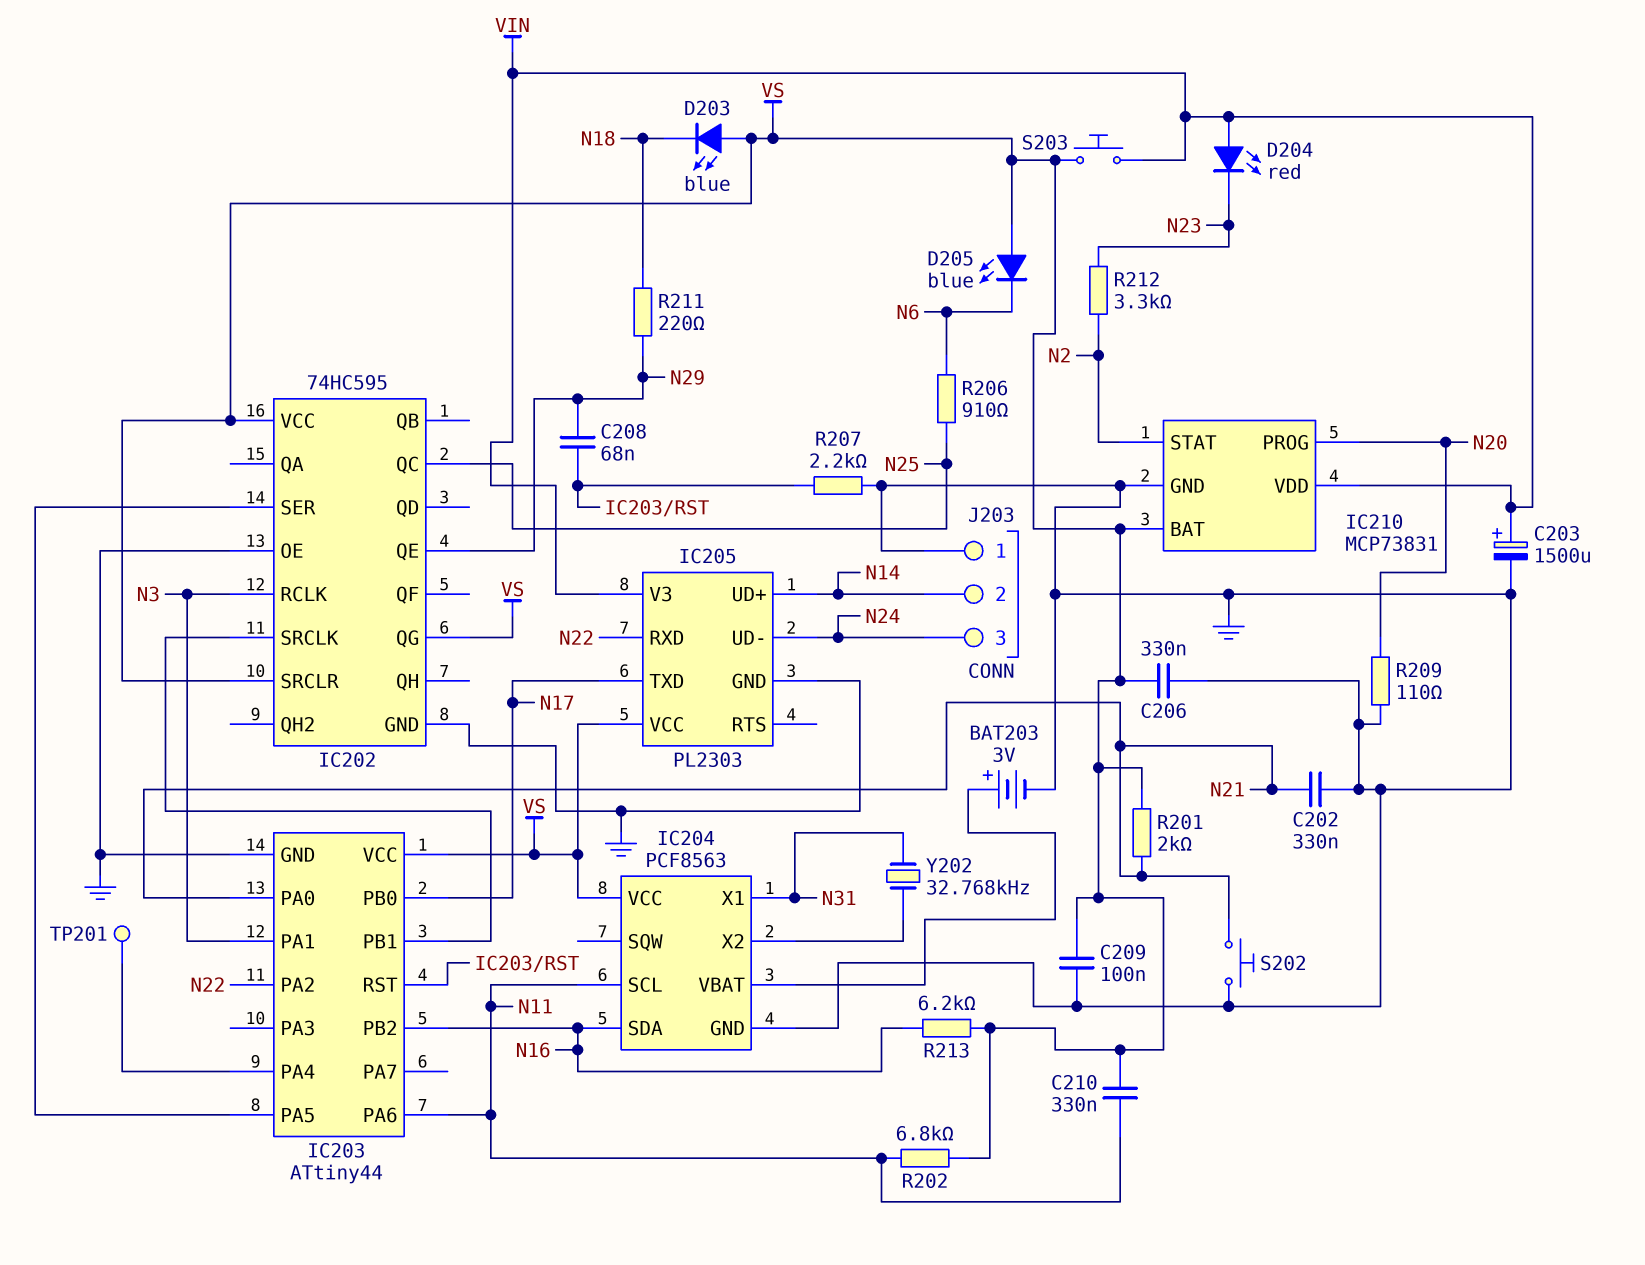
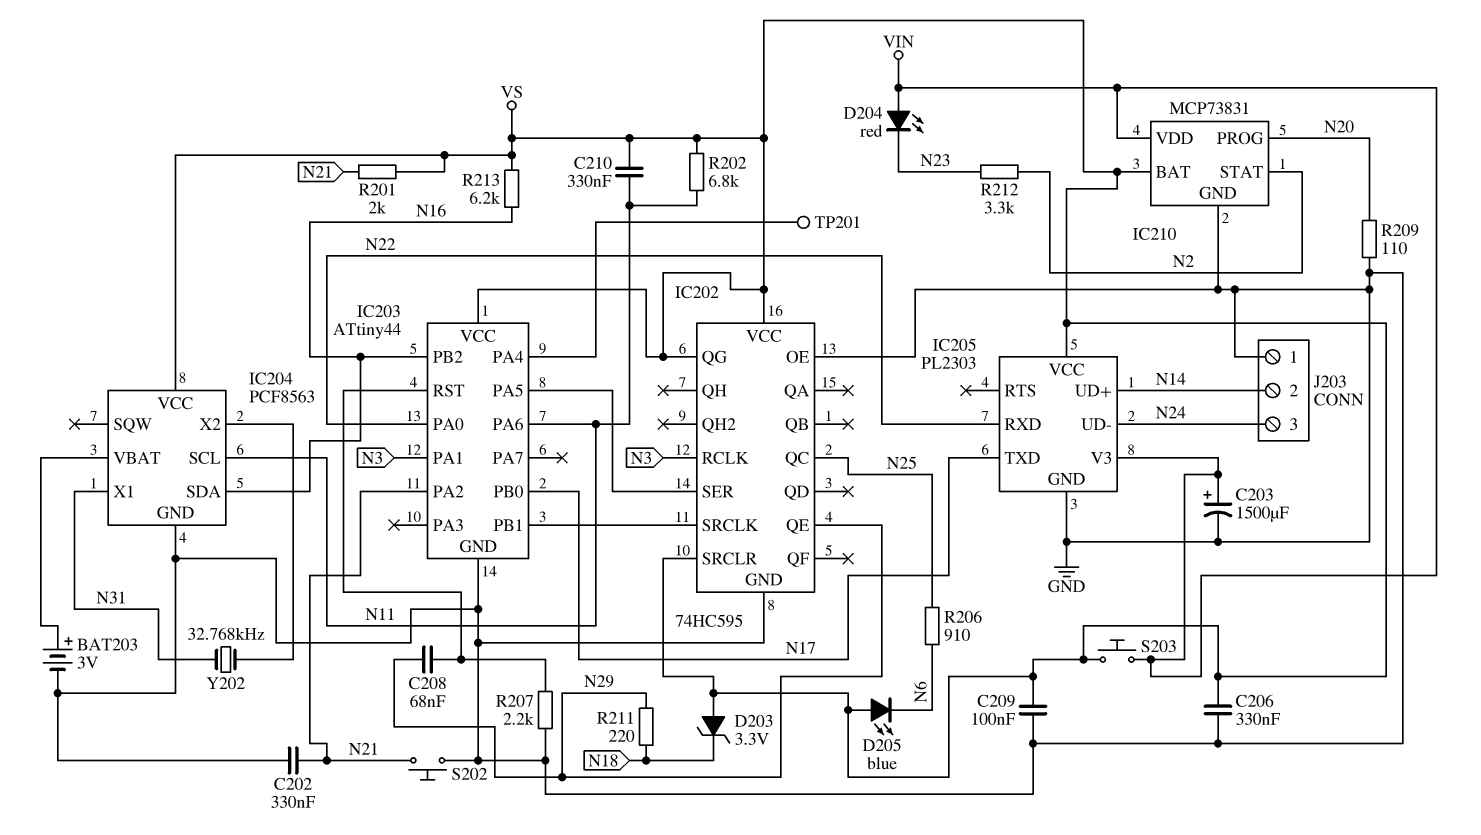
D203: LED blue (A VS, K N18) -> zener 3.3V (A VS, K N18)
IC203 pin PA0: N21 -> N22
IC203 pin PA2: N22 -> N21

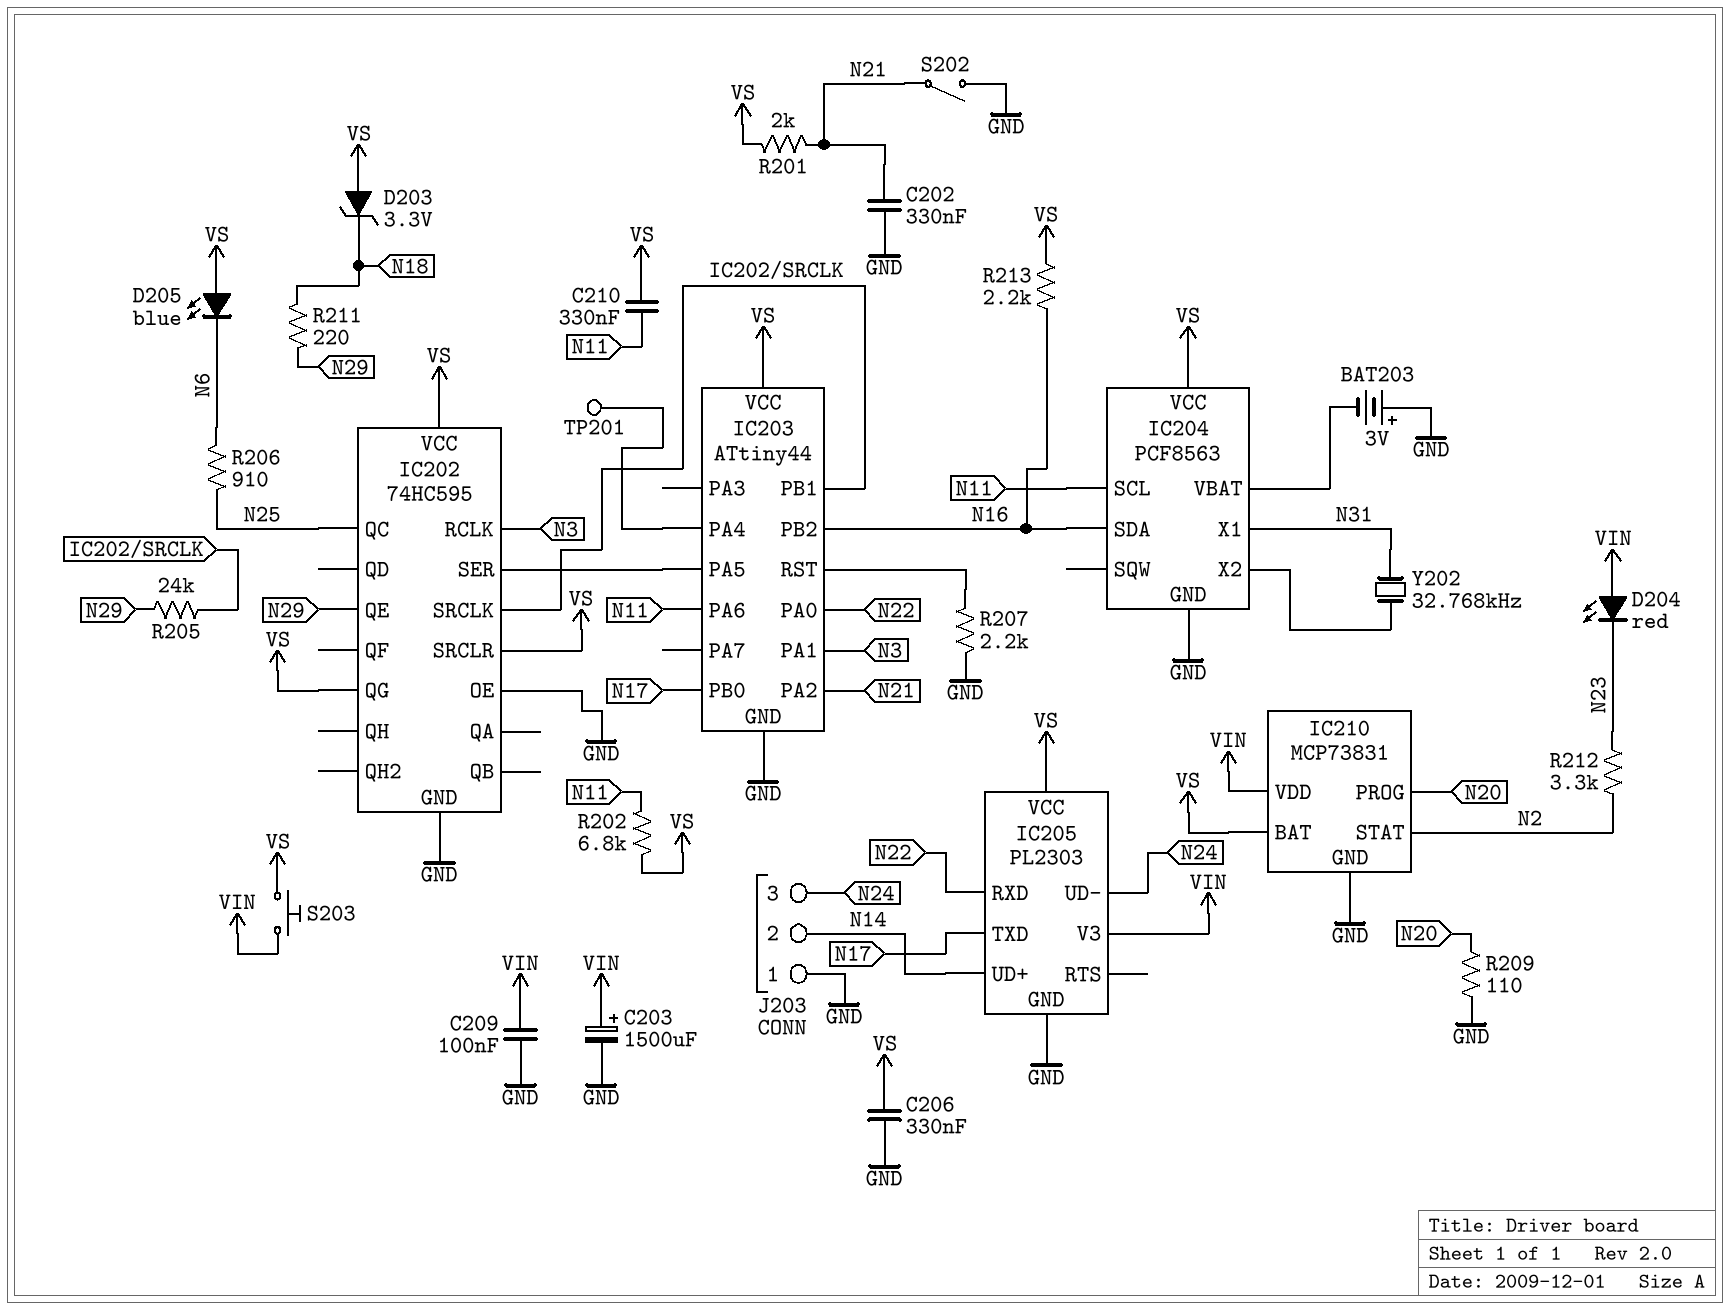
BAT203: 3V (plus IC204/VBAT, minus GND) -> 3V (plus GND, minus IC204/VBAT)
C208: 68nF (IC203/RST, N29) -> none
C209: 100nF (GND, VS) -> 100nF (GND, VIN)
R205: none -> 24k (IC202/SRCLK, N29)
R213: 6.2k (N16, VS) -> 2.2k (N16, VS)
S202: button (GND, N21) -> switch (GND, N21)

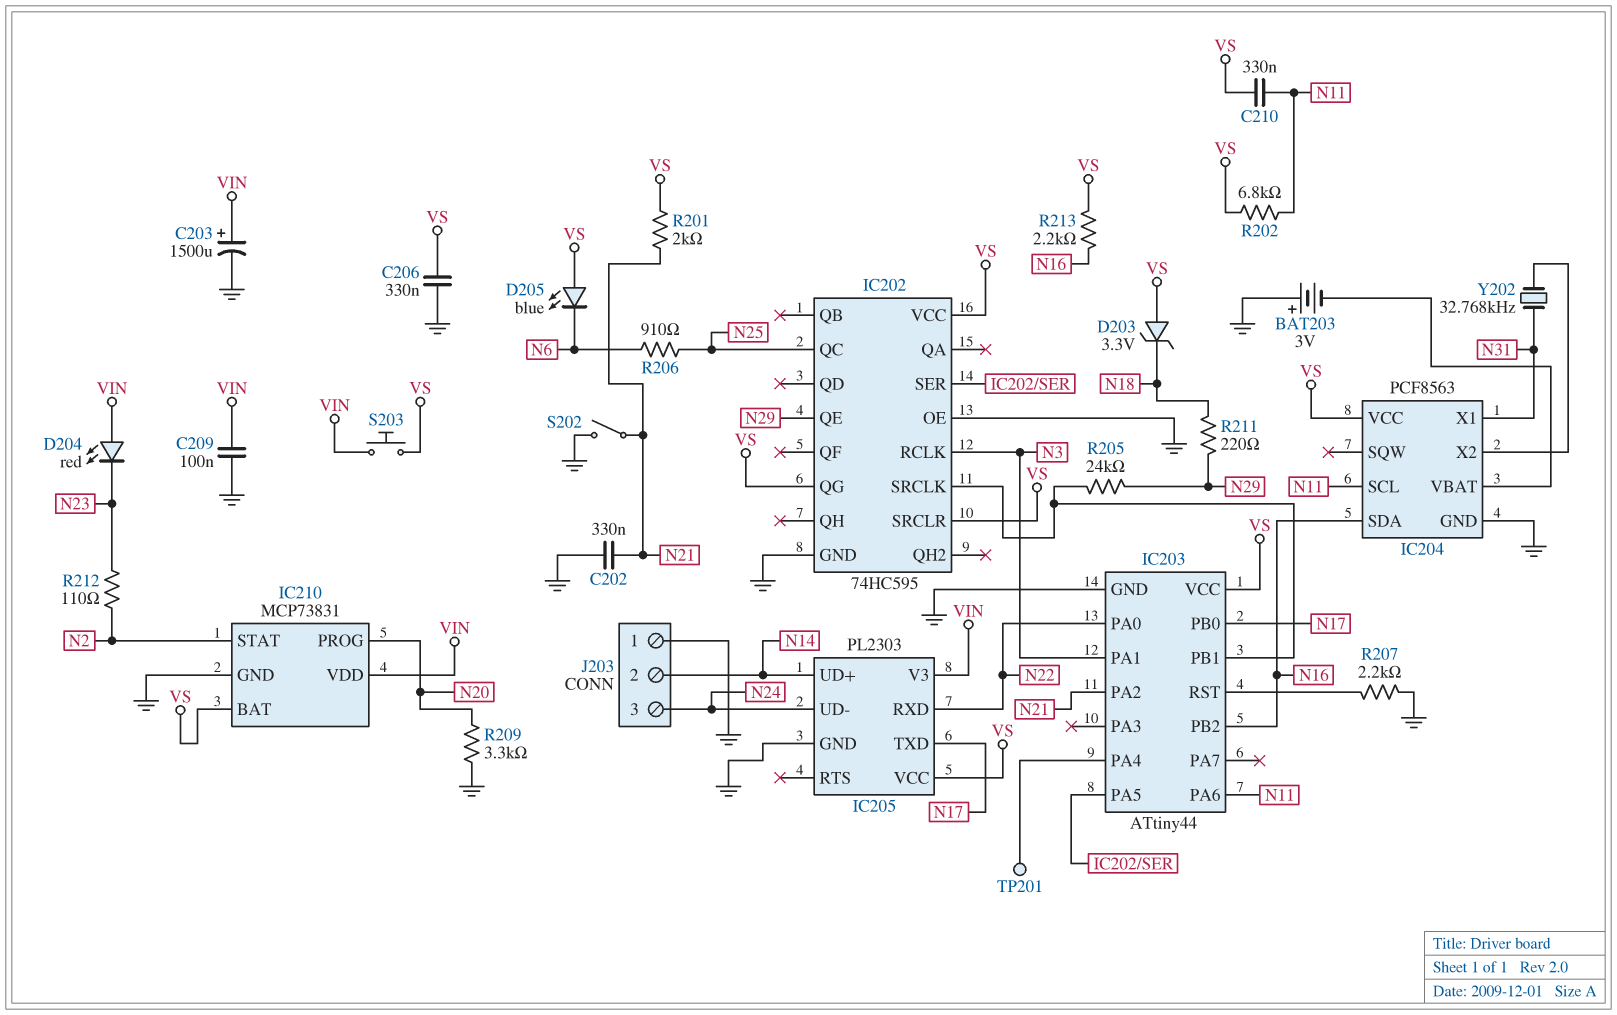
R209: 110 (GND, N20) -> 3.3k (GND, N20)
R212: 3.3k (N2, N23) -> 110 (N2, N23)

